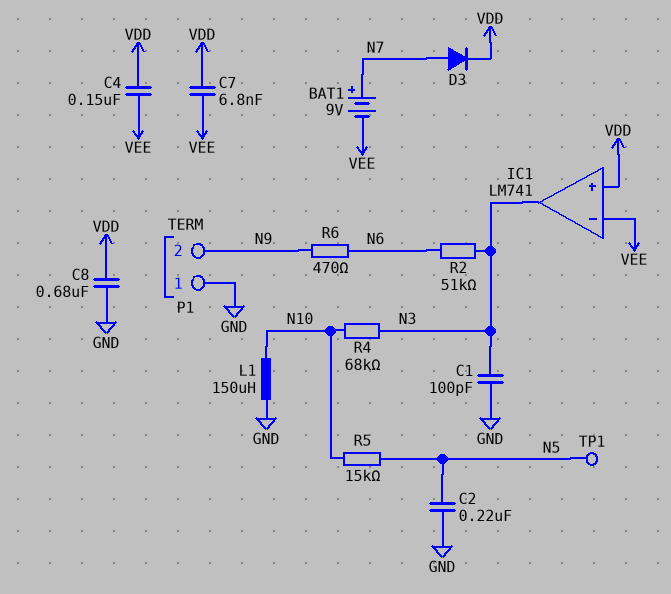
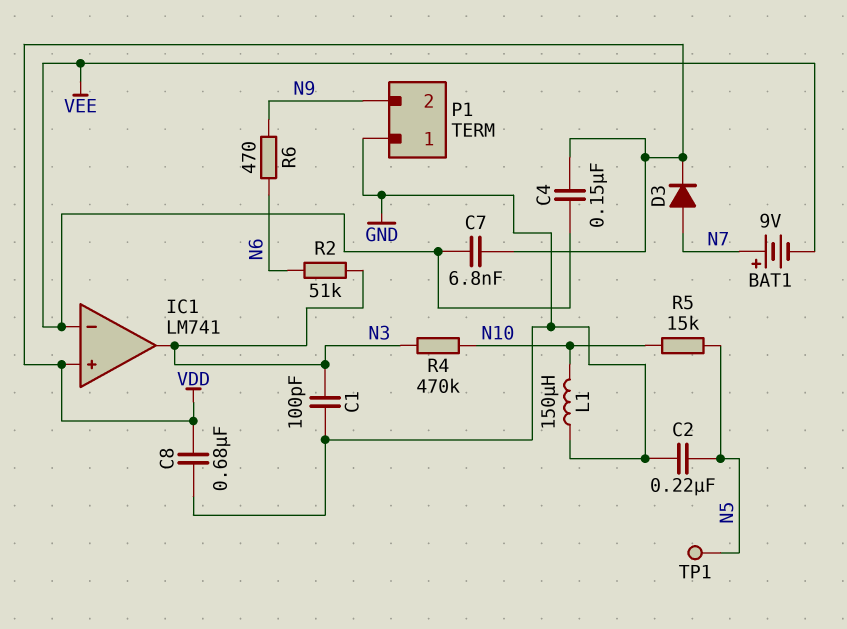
R4: 68k (N3, N10) -> 470k (N3, N10)

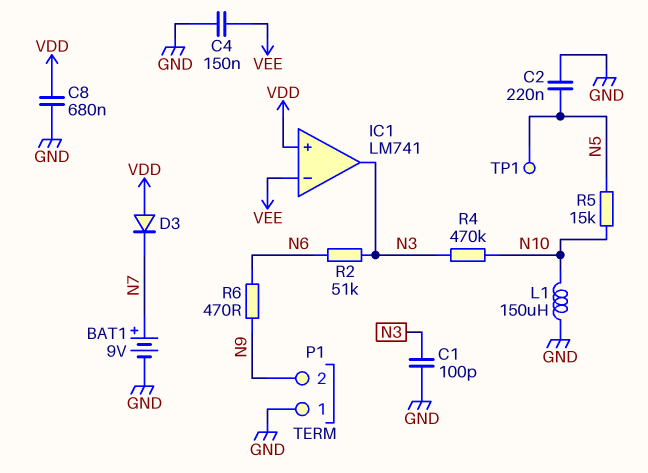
BAT1: 9V (plus N7, minus VEE) -> 9V (plus N7, minus GND)
C4: 150nF (VDD, VEE) -> 150nF (GND, VEE)
C7: 6.8nF (VDD, VEE) -> none
D3: diode (A N7, K VDD) -> diode (A VDD, K N7)

